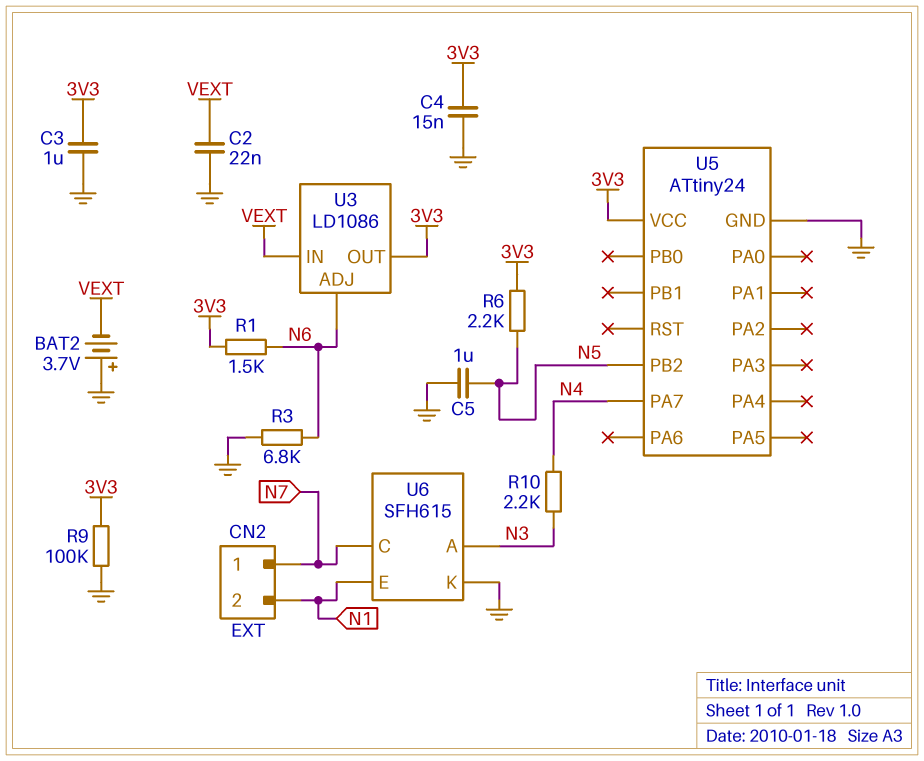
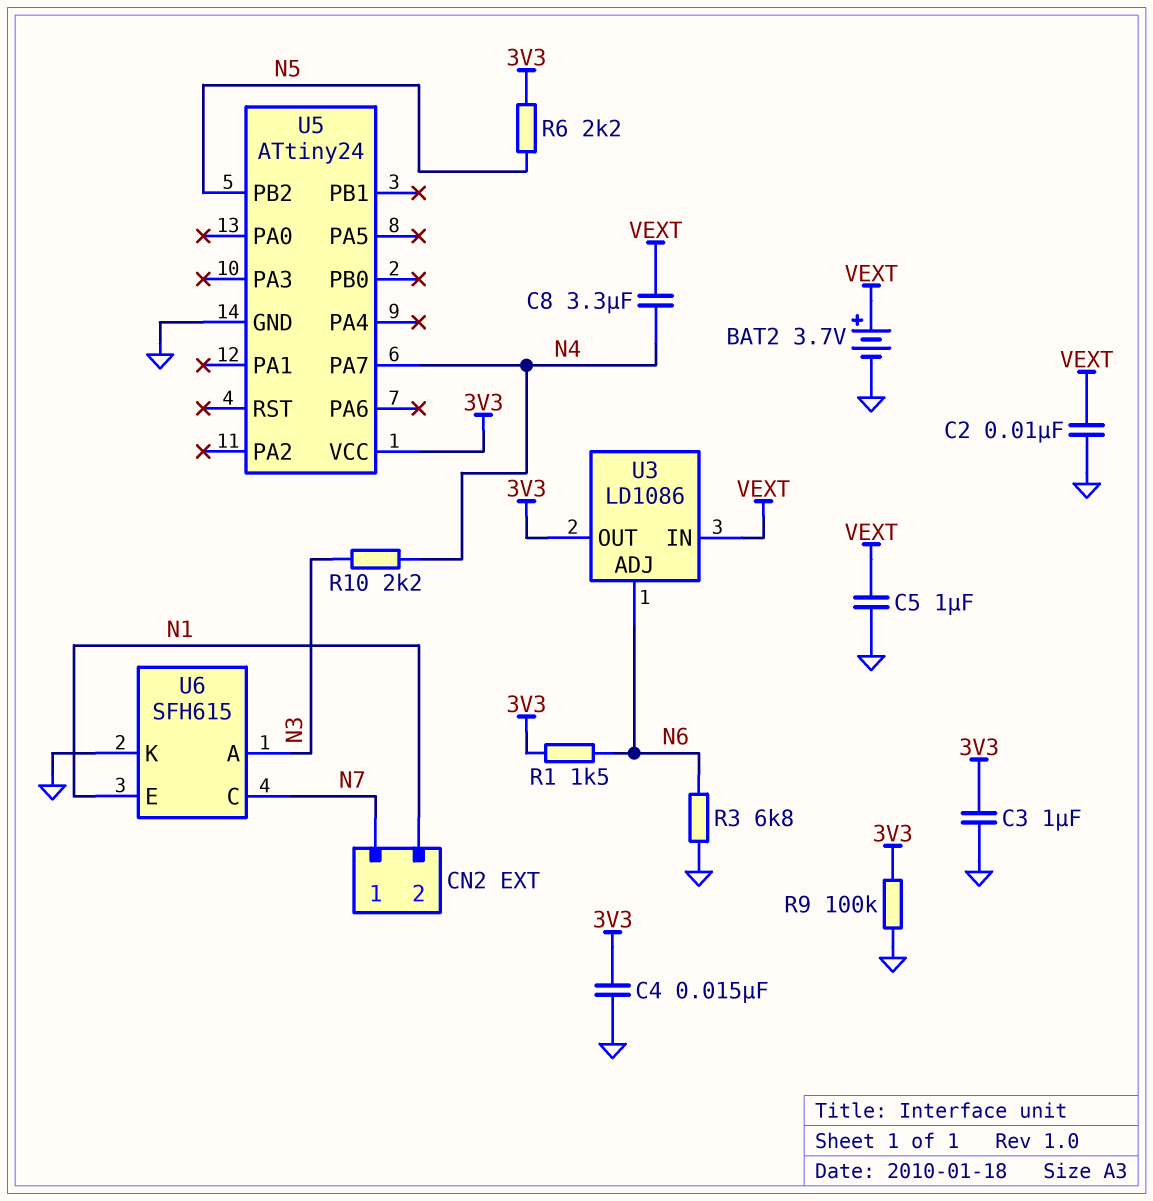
BAT2: 3.7V (plus GND, minus VEXT) -> 3.7V (plus VEXT, minus GND)
C2: 22nF (GND, VEXT) -> 10nF (GND, VEXT)
C5: 1uF (GND, N5) -> 1uF (GND, VEXT)
C8: none -> 3.3uF (N4, VEXT)

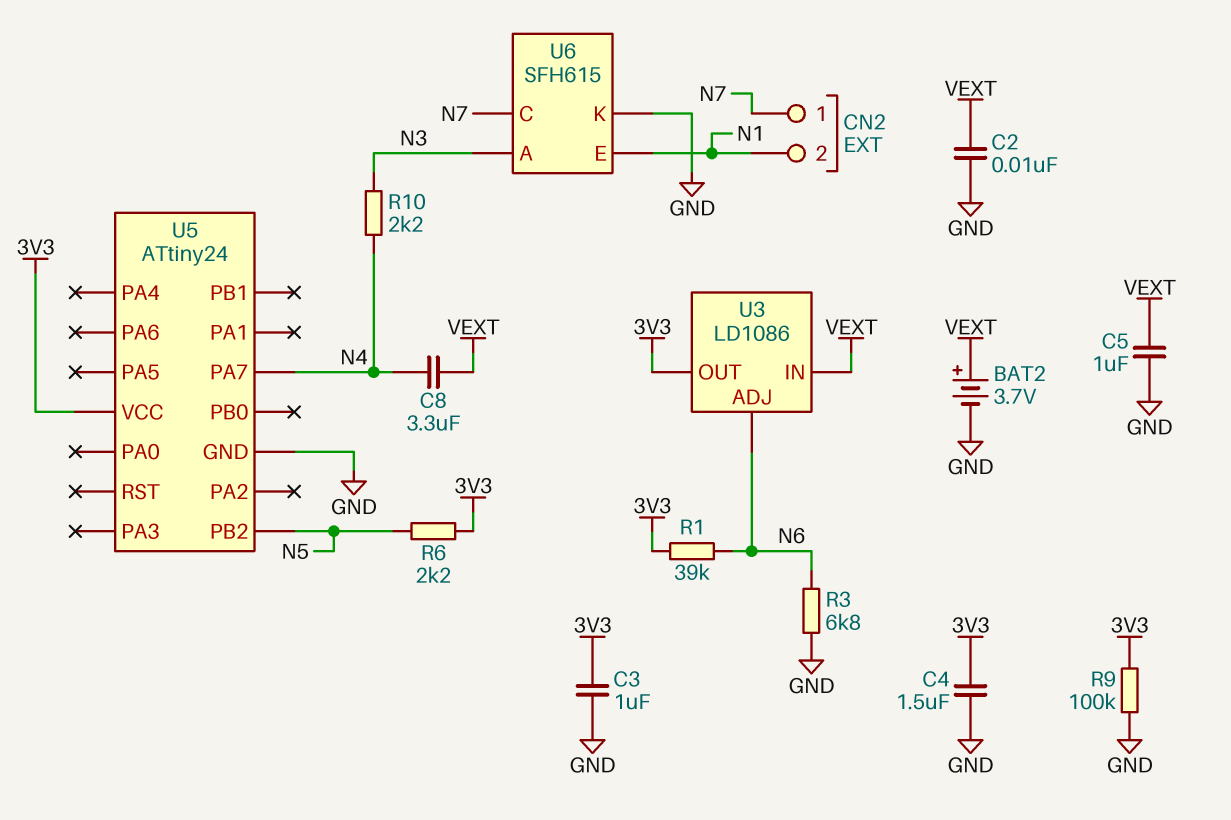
C4: 15nF (3V3, GND) -> 1.5uF (3V3, GND)
R1: 1.5k (3V3, N6) -> 39k (3V3, N6)

